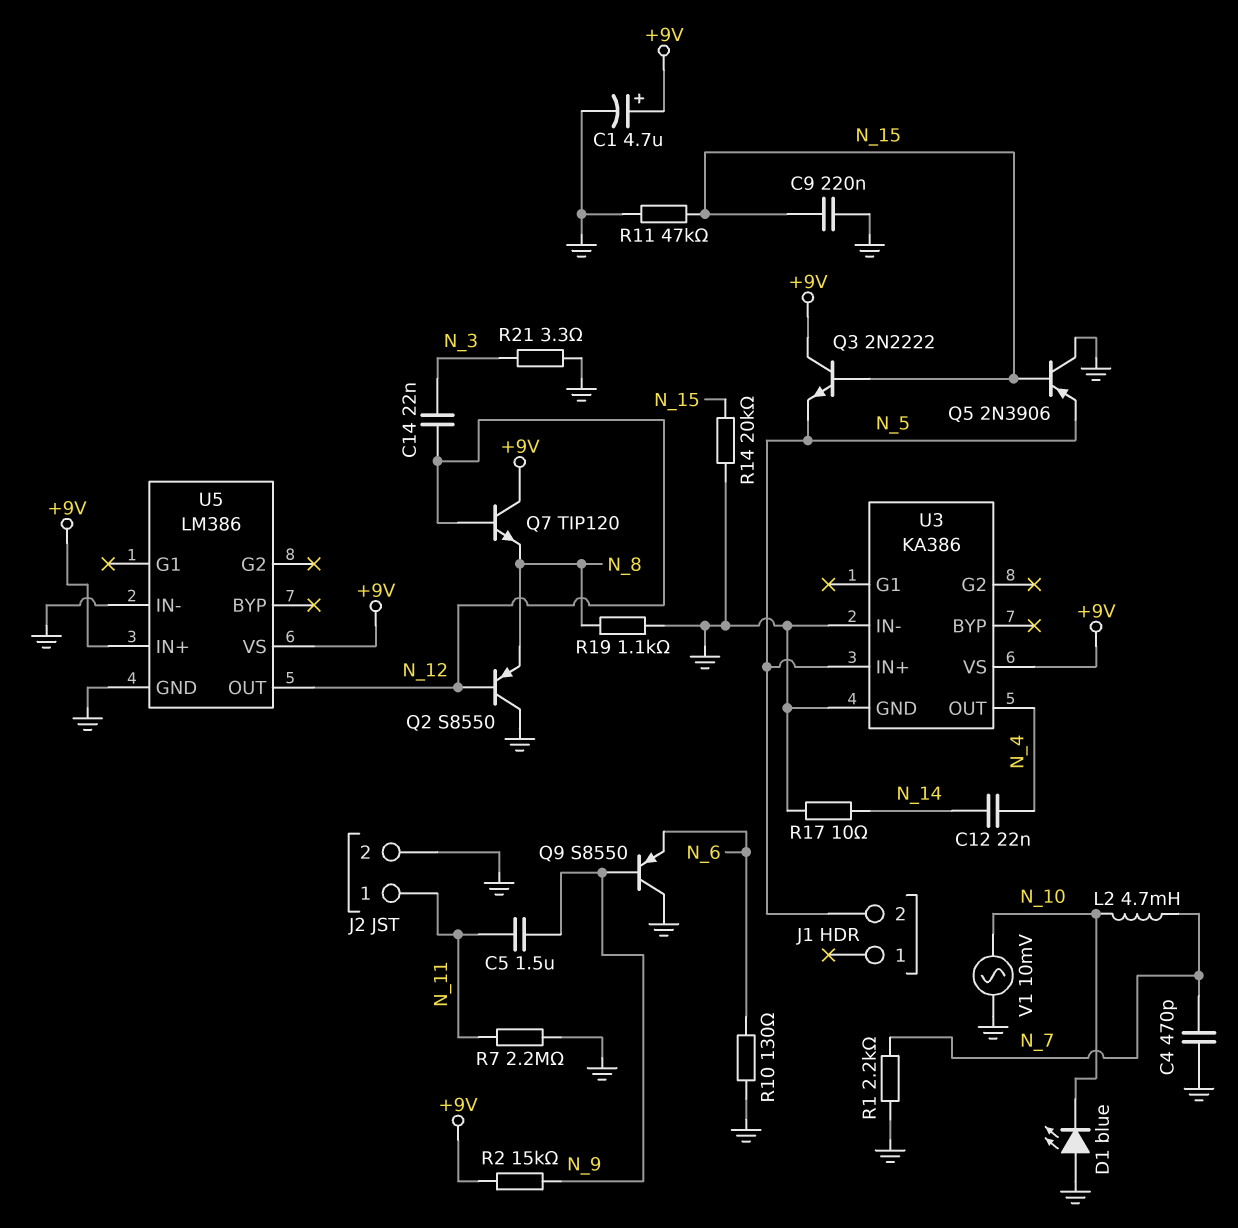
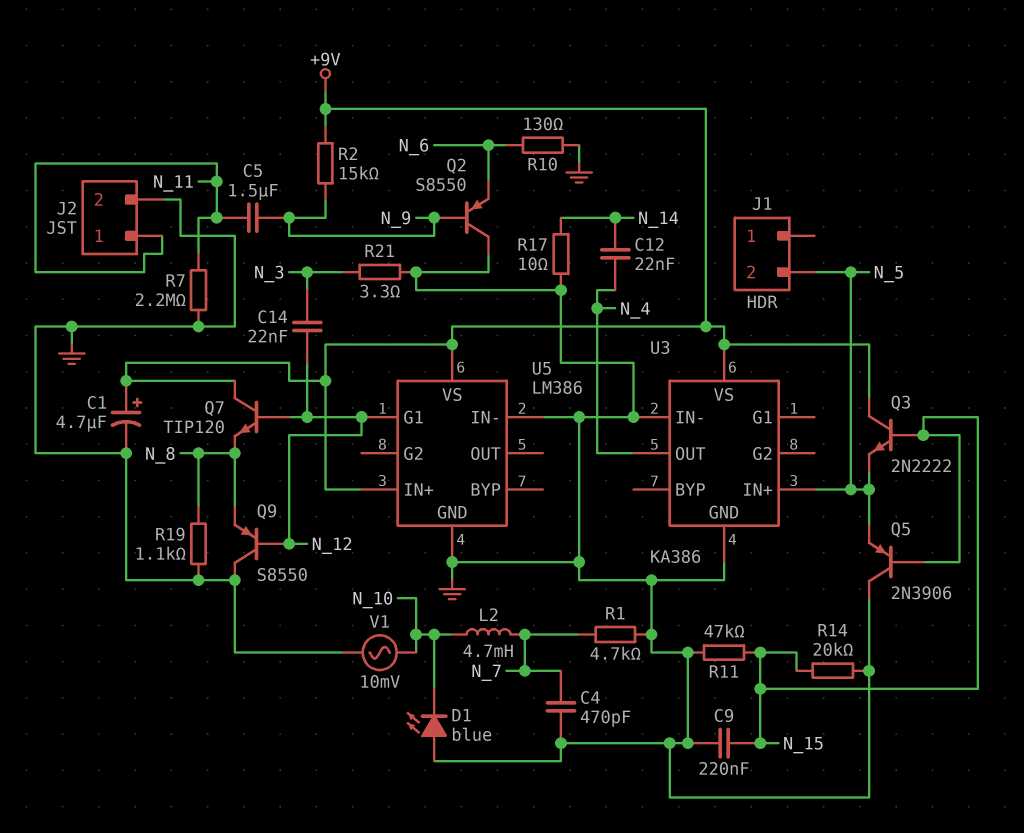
Q2: PNP S8550 (B N_12, C GND, E N_8) -> PNP S8550 (B N_9, C GND, E N_6)
Q9: PNP S8550 (B N_9, C GND, E N_6) -> PNP S8550 (B N_12, C GND, E N_8)
R1: 2.2k (GND, N_7) -> 4.7k (GND, N_7)
U5 pin G1: none -> N_12
U5 pin OUT: N_12 -> none

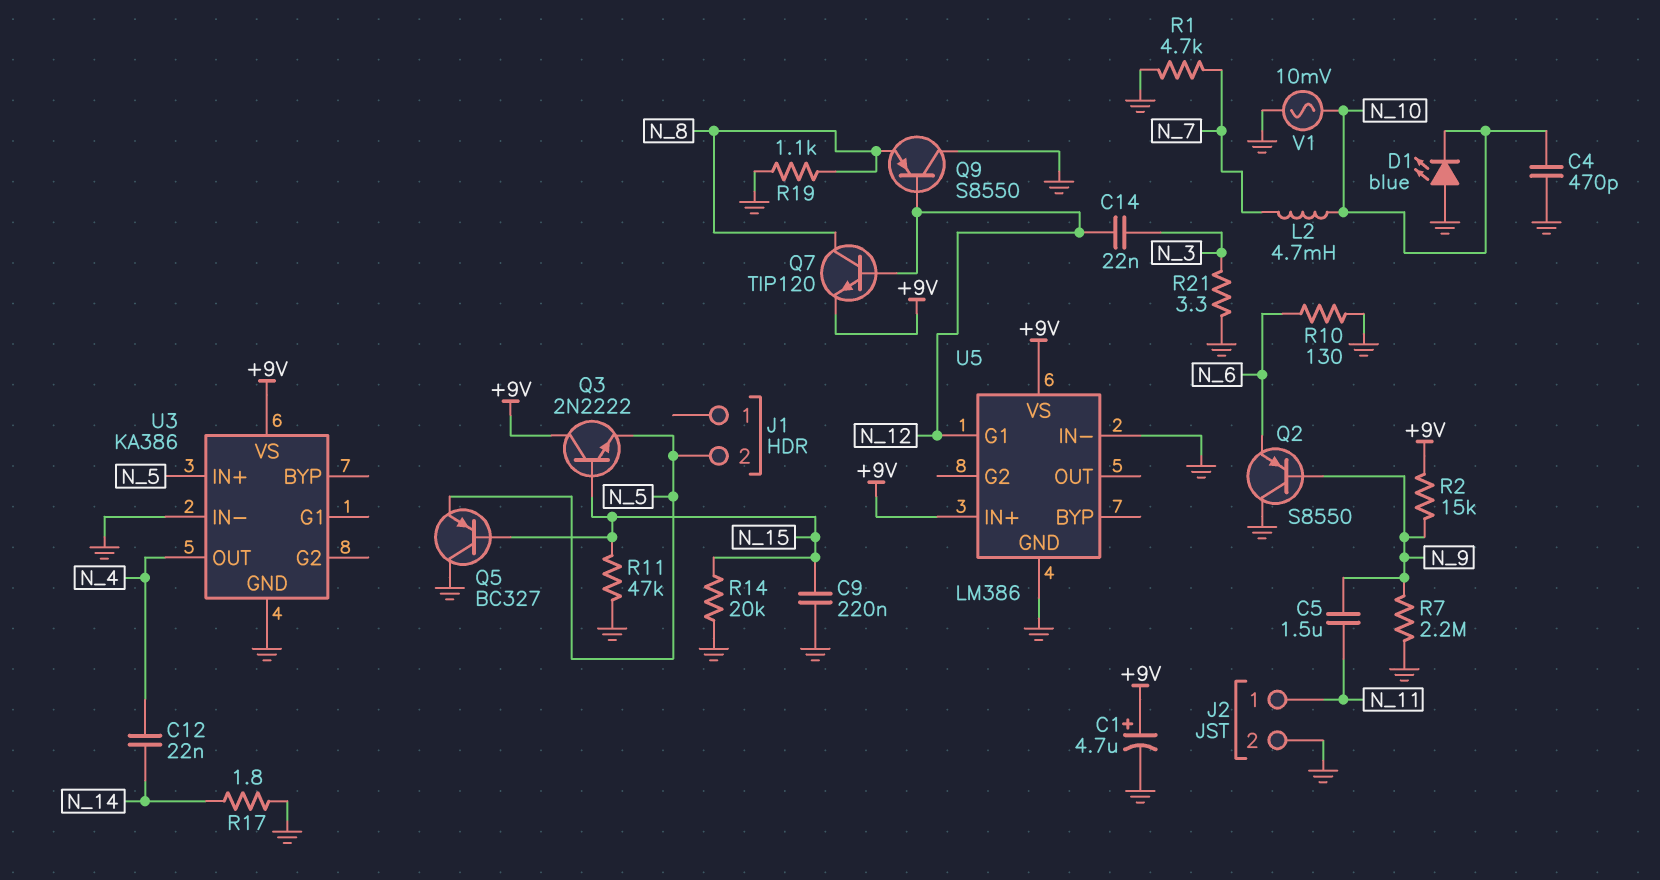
C4: 470pF (GND, N_7) -> 470pF (GND, N_10)
Q5: PNP 2N3906 (B N_15, C GND, E N_5) -> PNP BC327 (B N_15, C GND, E N_5)
Q7: NPN TIP120 (B N_12, C +9V, E N_8) -> NPN TIP120 (B N_12, C N_8, E +9V)
R7: 2.2M (GND, N_11) -> 2.2M (GND, N_9)
R17: 10 (GND, N_14) -> 1.8 (GND, N_14)

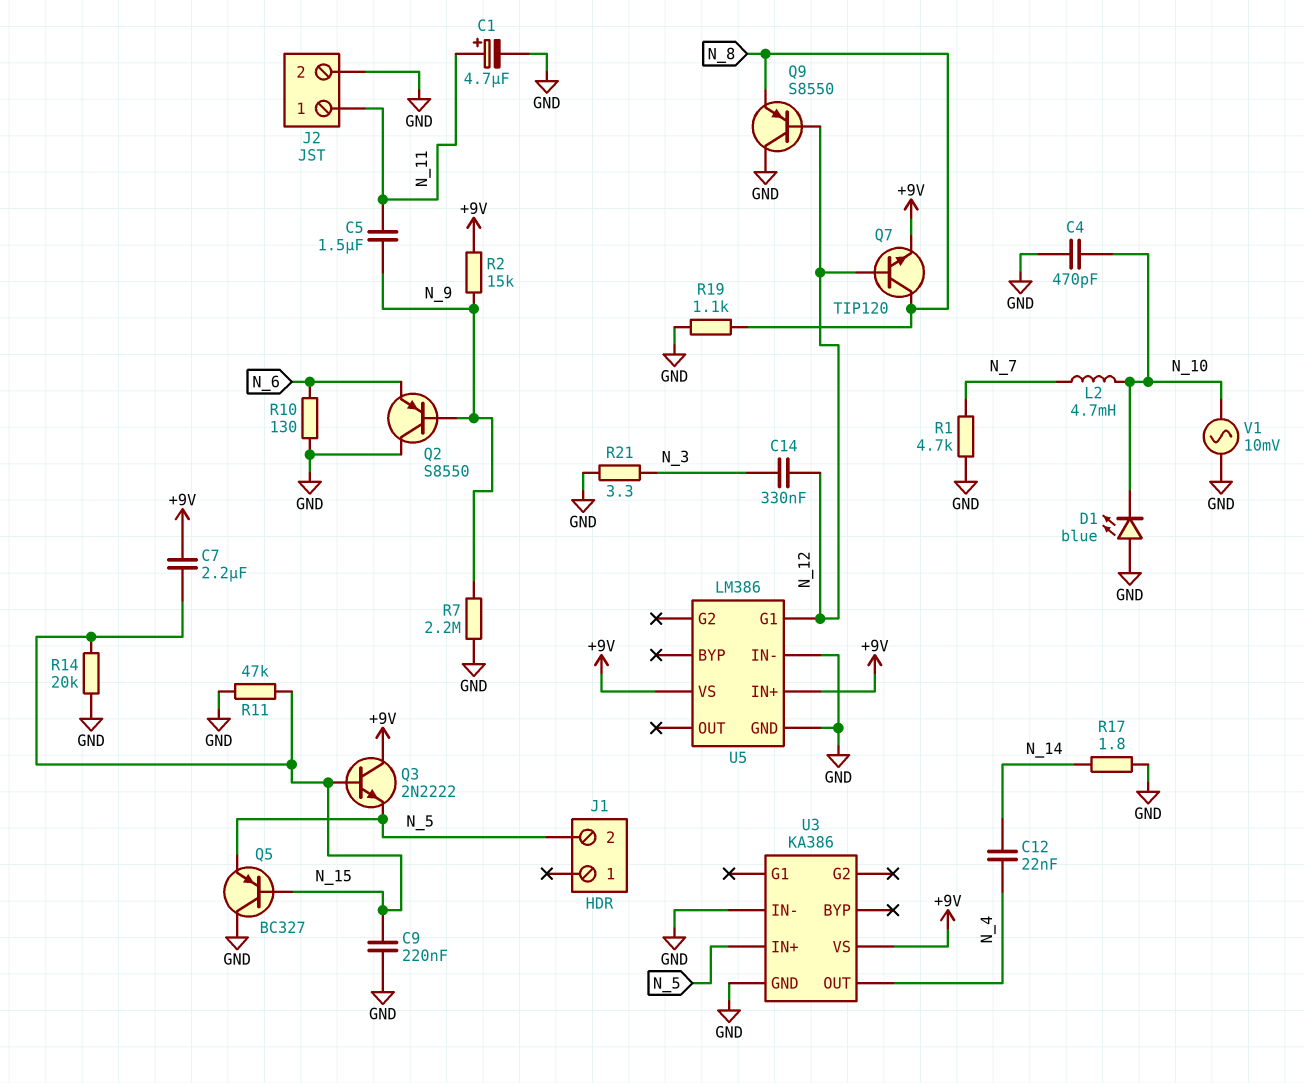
C1: 4.7uF (plus +9V, minus GND) -> 4.7uF (plus N_11, minus GND)
C7: none -> 2.2uF (+9V, N_15)
C14: 22nF (N_3, N_12) -> 330nF (N_3, N_12)

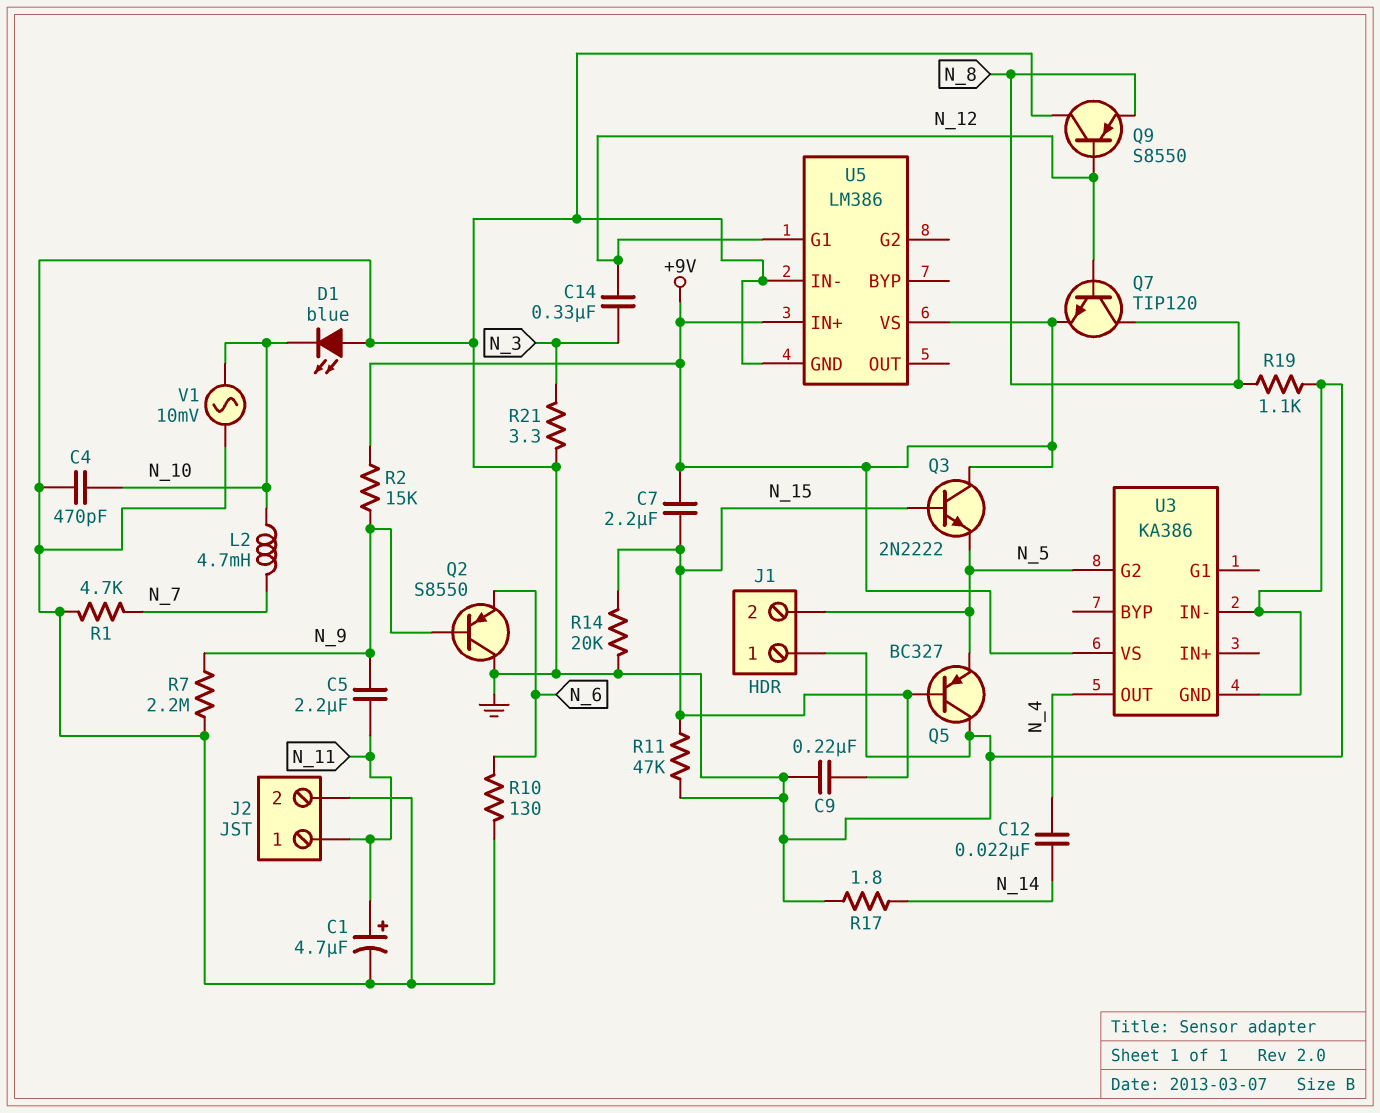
C5: 1.5uF (N_9, N_11) -> 2.2uF (N_9, N_11)
J1 pin 1: none -> GND
U3 pin G2: none -> N_5
U3 pin IN+: N_5 -> none

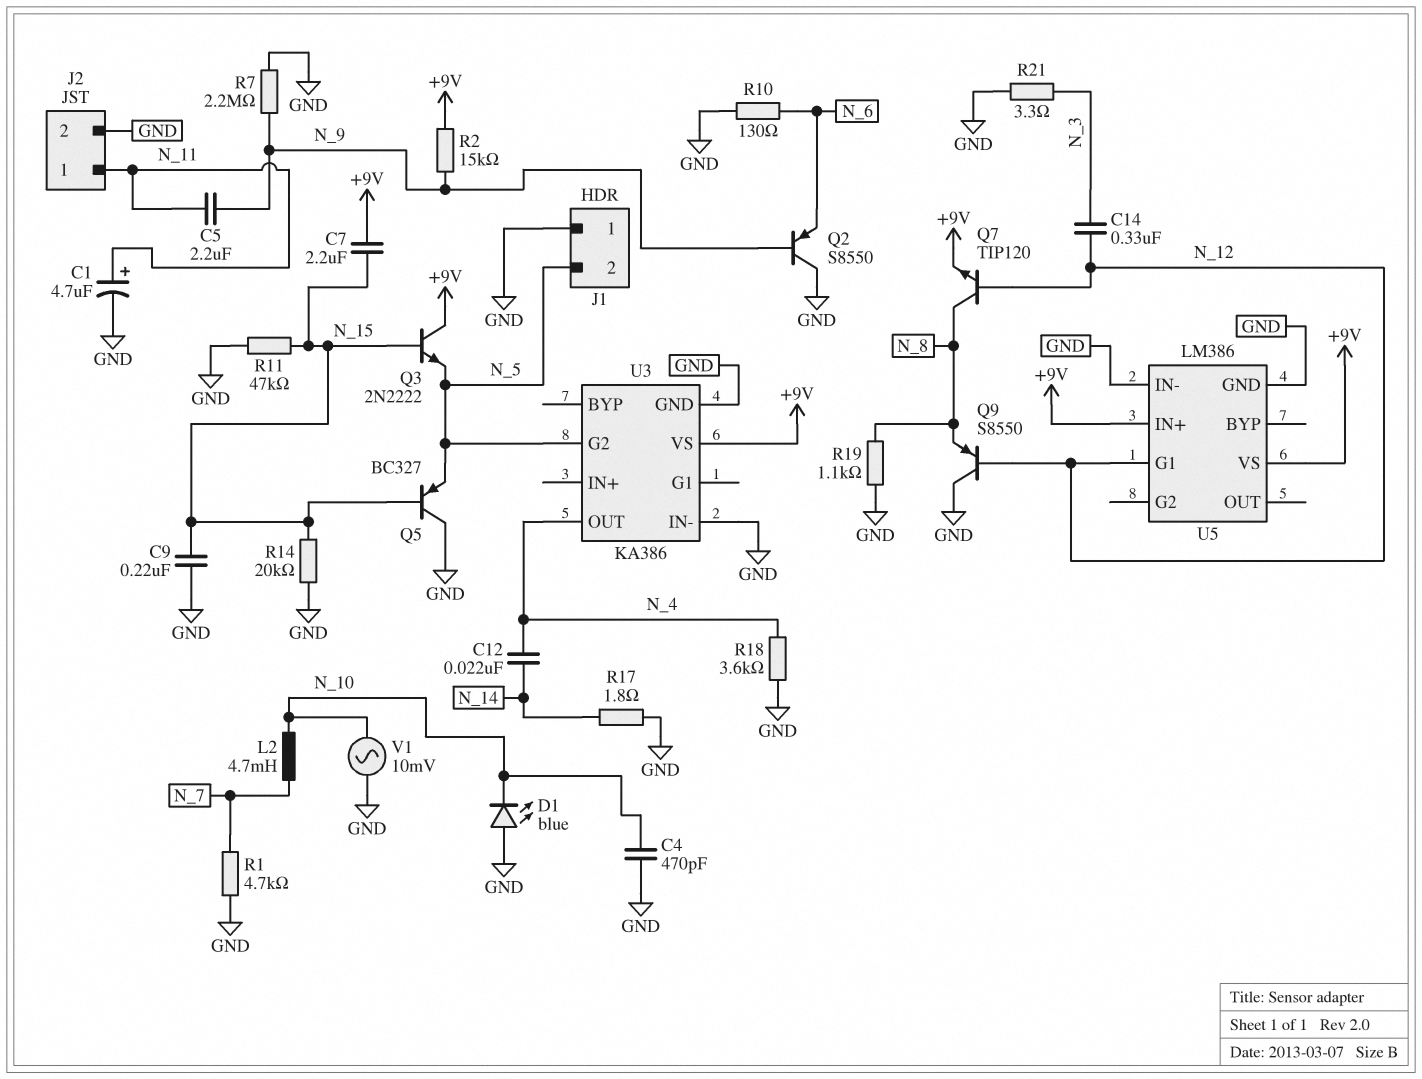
R18: none -> 3.6k (GND, N_4)

